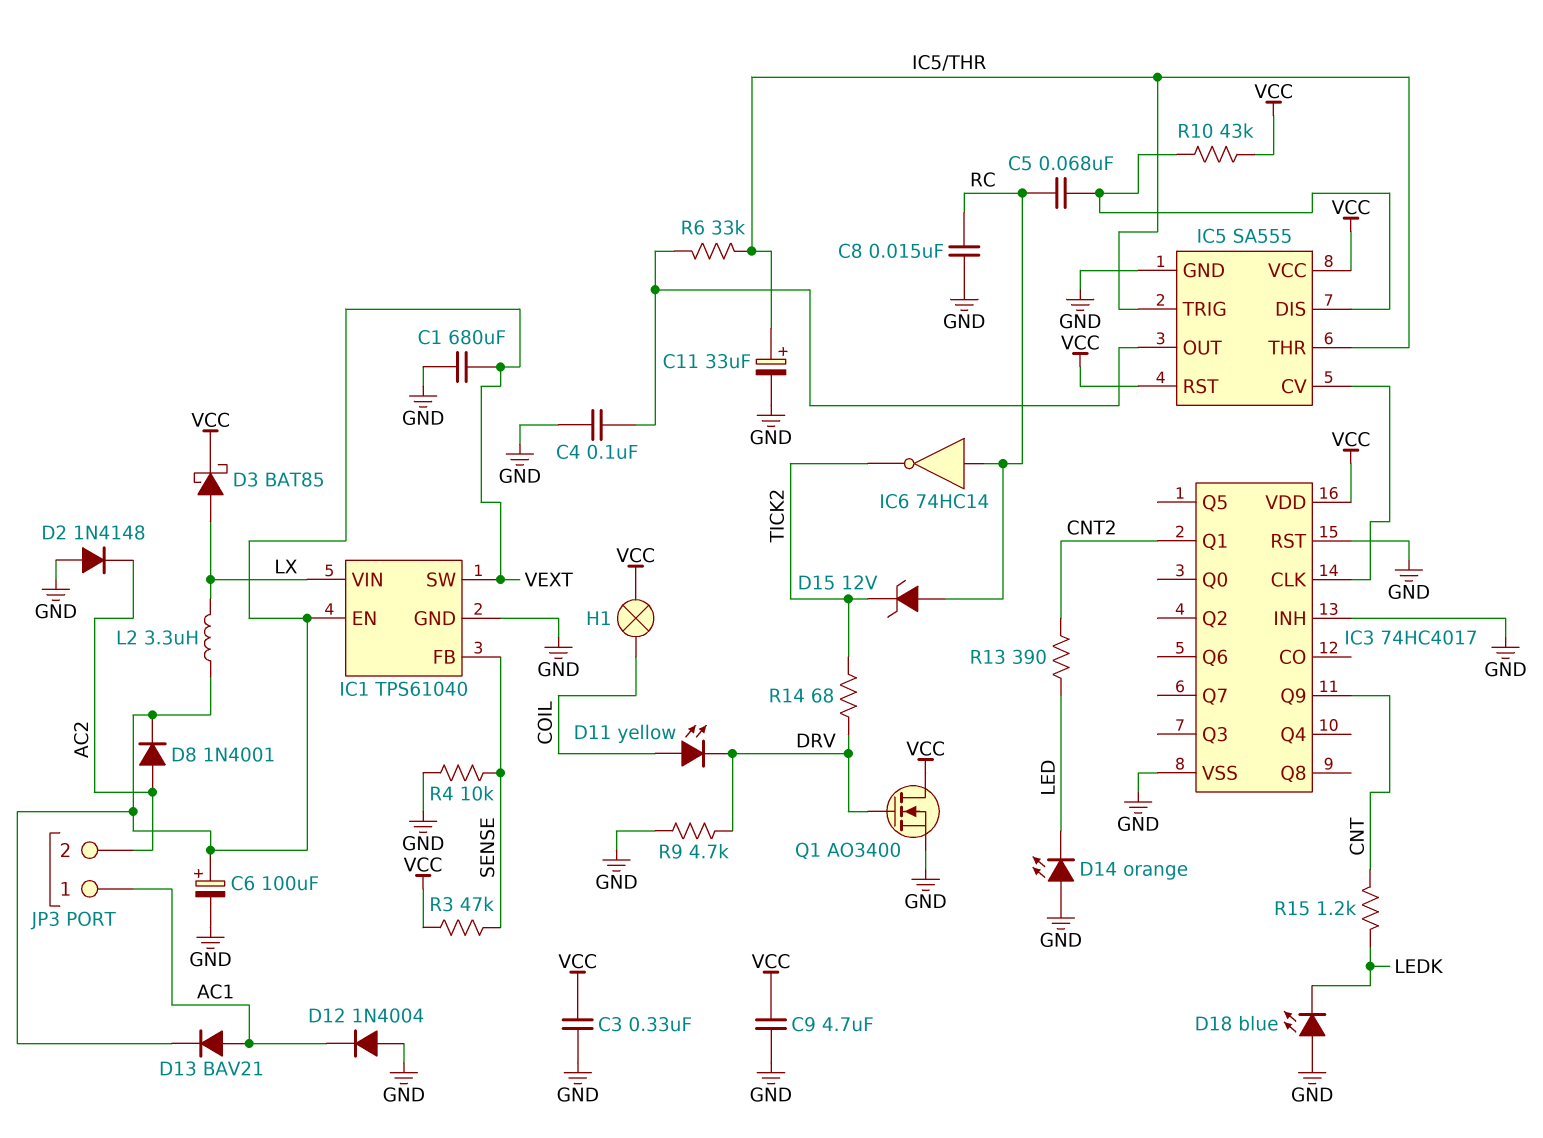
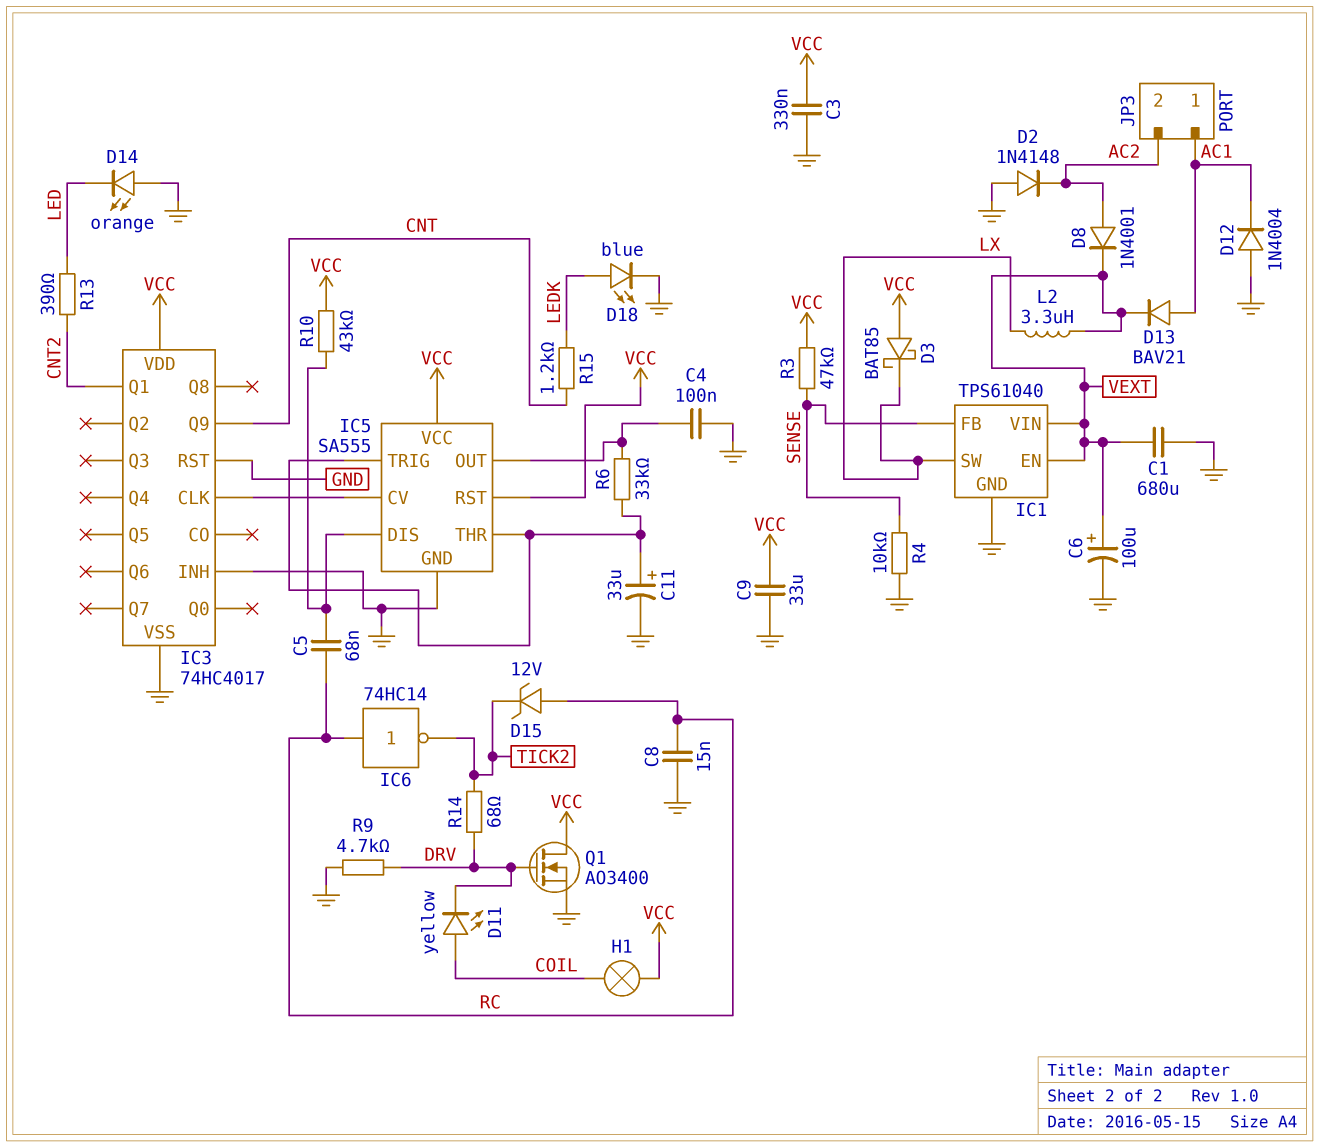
C9: 4.7uF (GND, VCC) -> 33uF (GND, VCC)
D3: schottky BAT85 (A LX, K VCC) -> schottky BAT85 (A VCC, K LX)
D18: LED blue (A GND, K LEDK) -> LED blue (A LEDK, K GND)
IC1 pin SW: VEXT -> LX
IC1 pin VIN: LX -> VEXT

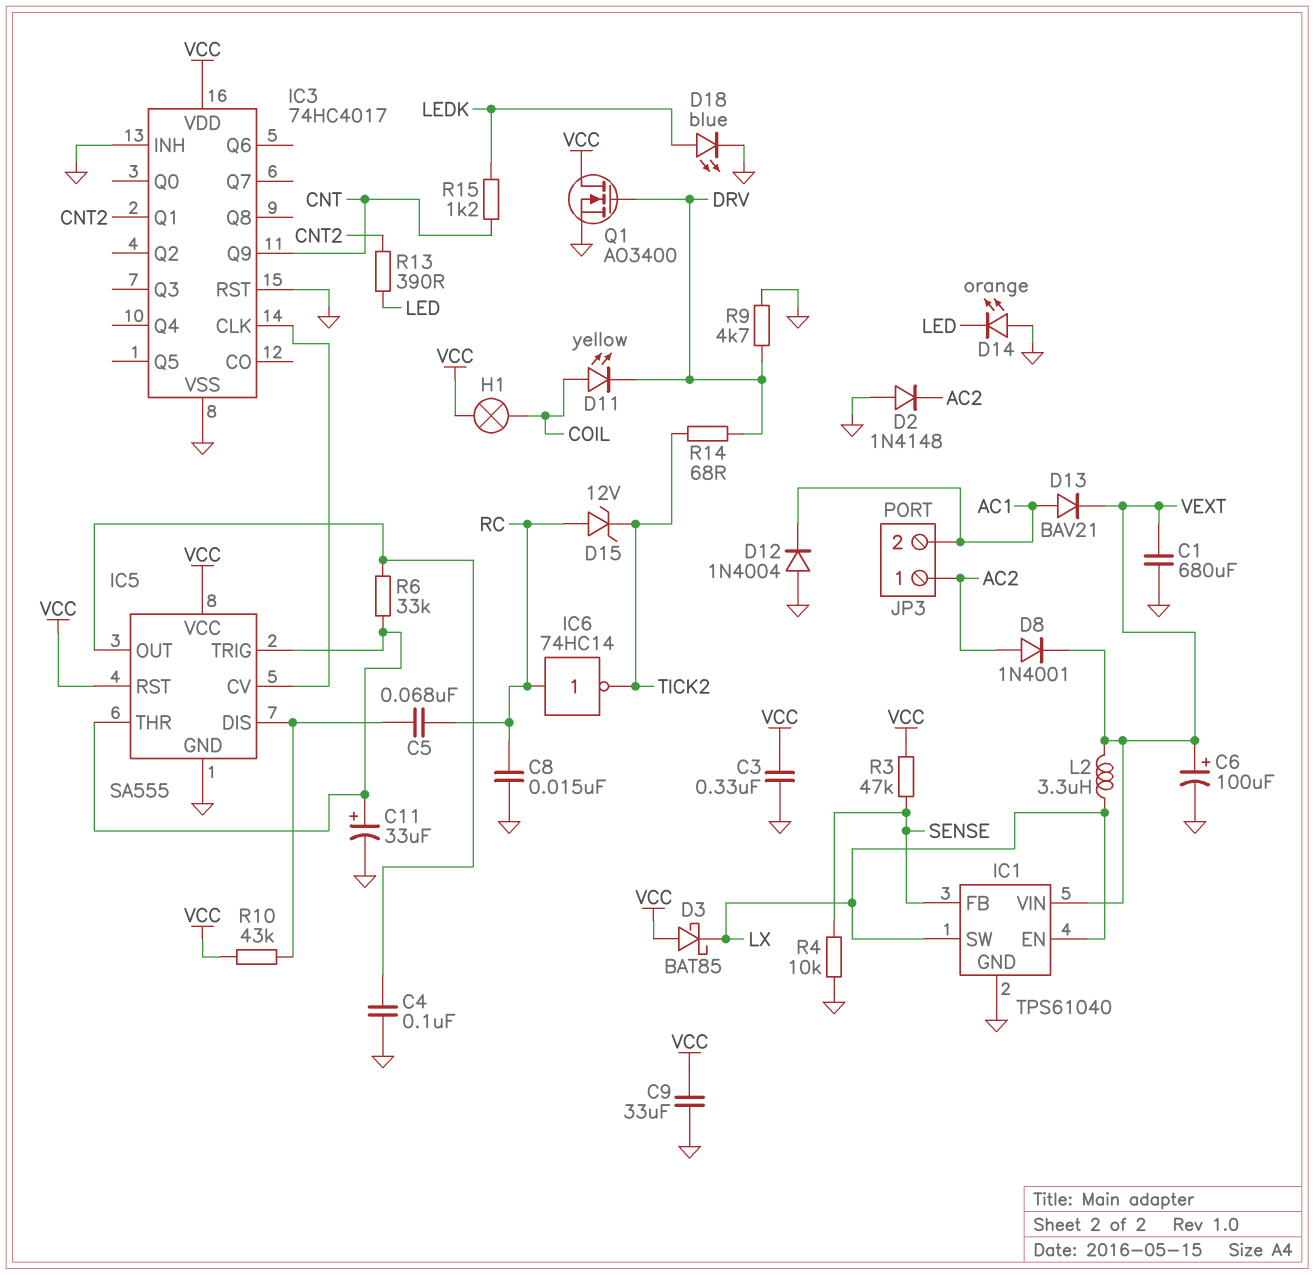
IC1 pin EN: VEXT -> LX
JP3 pin 1: AC1 -> AC2
JP3 pin 2: AC2 -> AC1

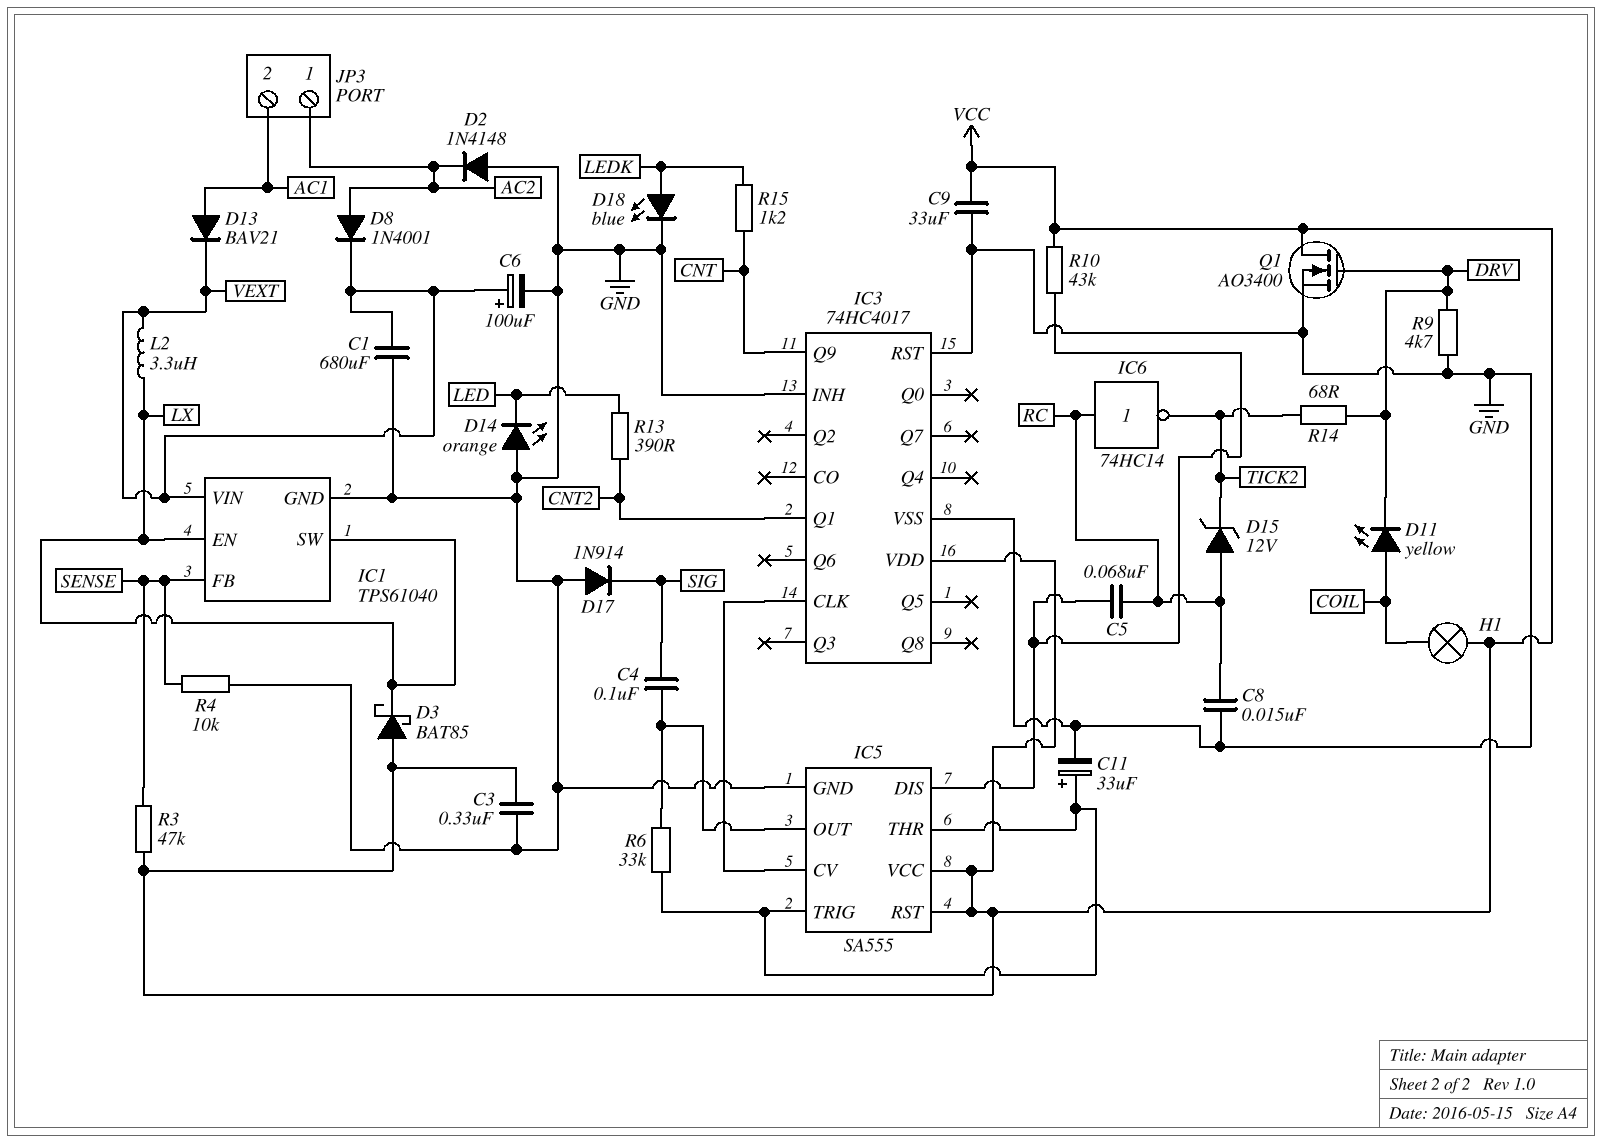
C4: 100nF (GND, IC5/OUT) -> 100nF (IC5/OUT, SIG)
D12: diode 1N4004 (A GND, K AC1) -> none
D17: none -> diode 1N914 (A GND, K SIG)

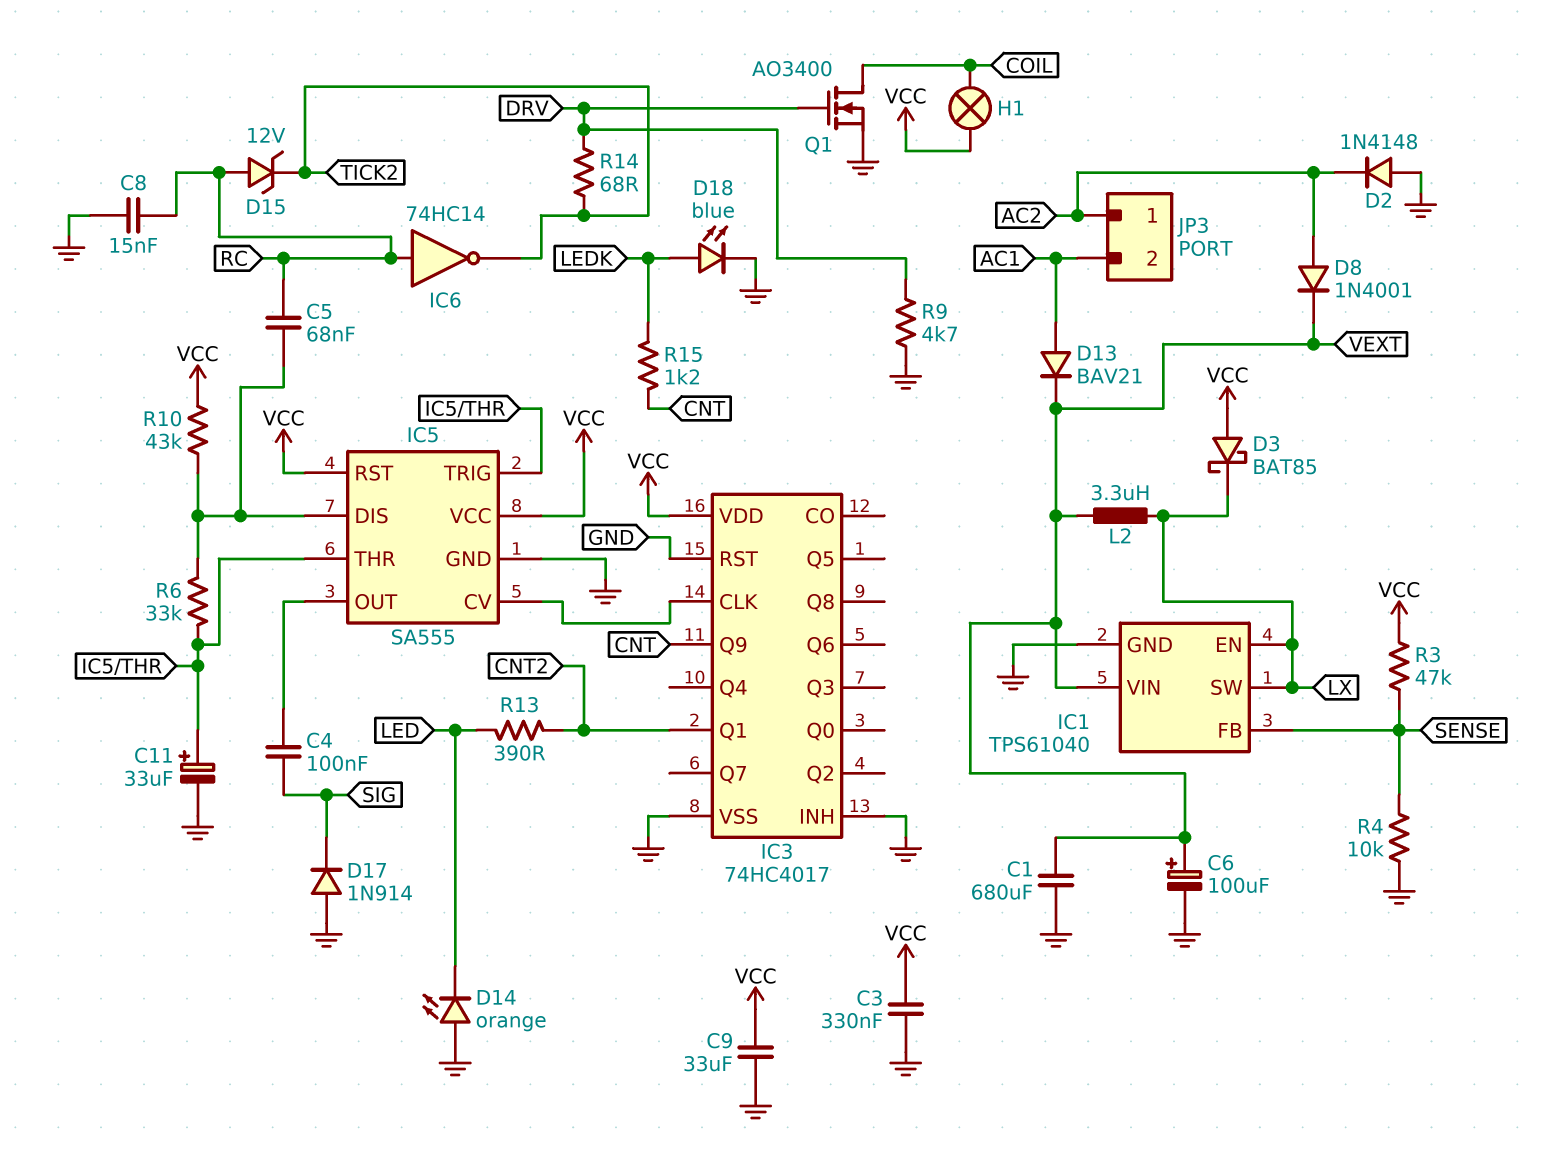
D11: LED yellow (A COIL, K DRV) -> none
Q1: NMOS AO3400 (G DRV, D VCC, S GND) -> NMOS AO3400 (G DRV, D COIL, S GND)
R6: 33k (IC5/OUT, IC5/THR) -> 33k (IC5/DIS, IC5/THR)

